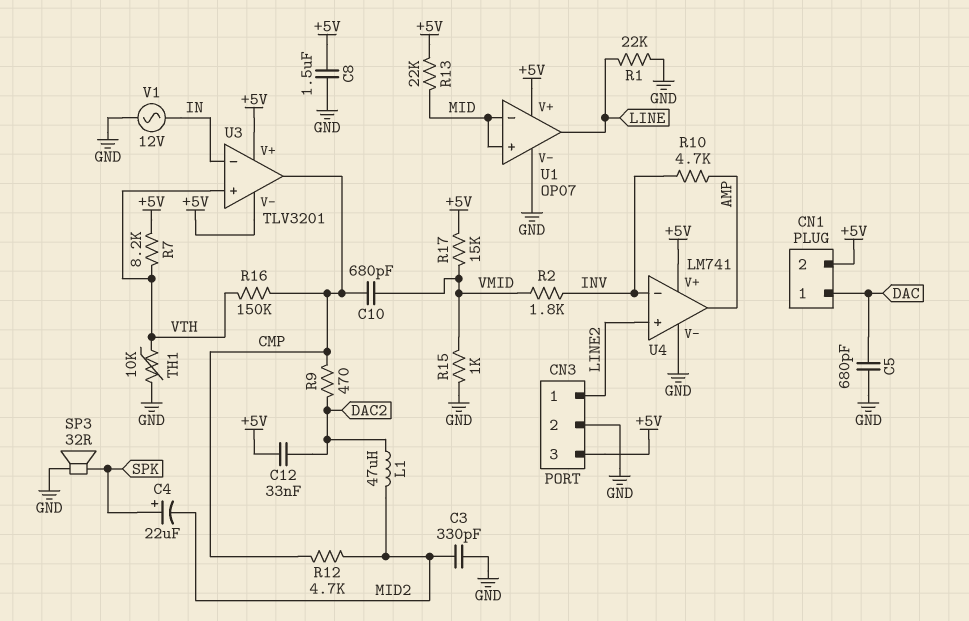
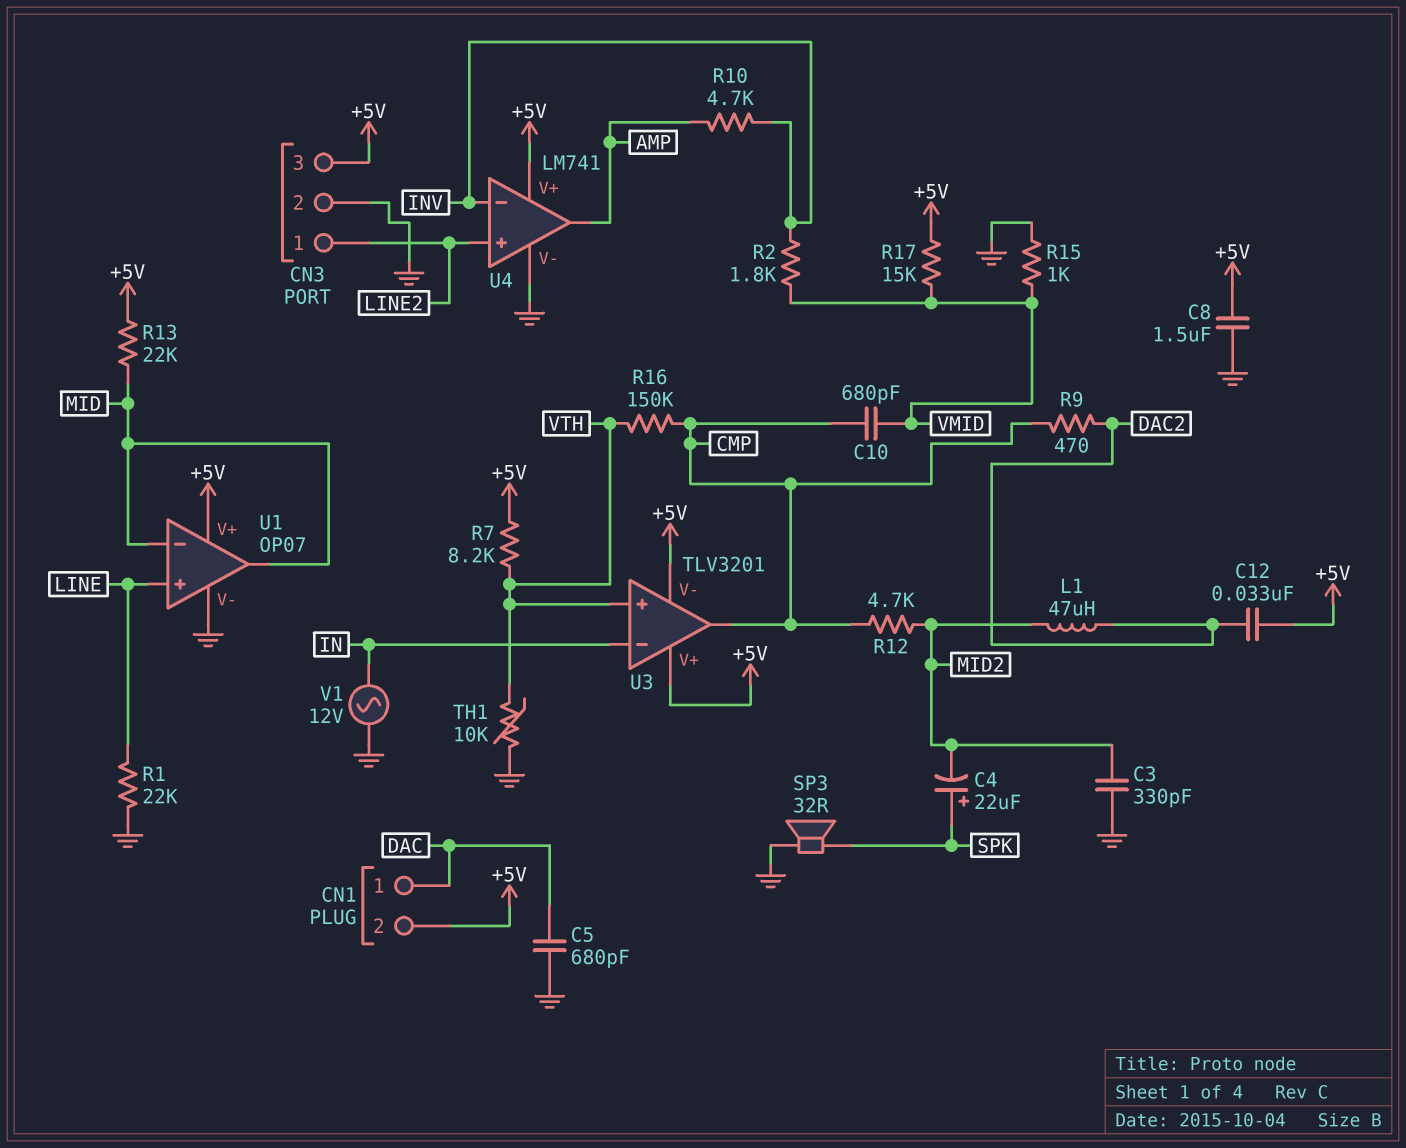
U1 pin in+: MID -> LINE
U1 pin out: LINE -> MID

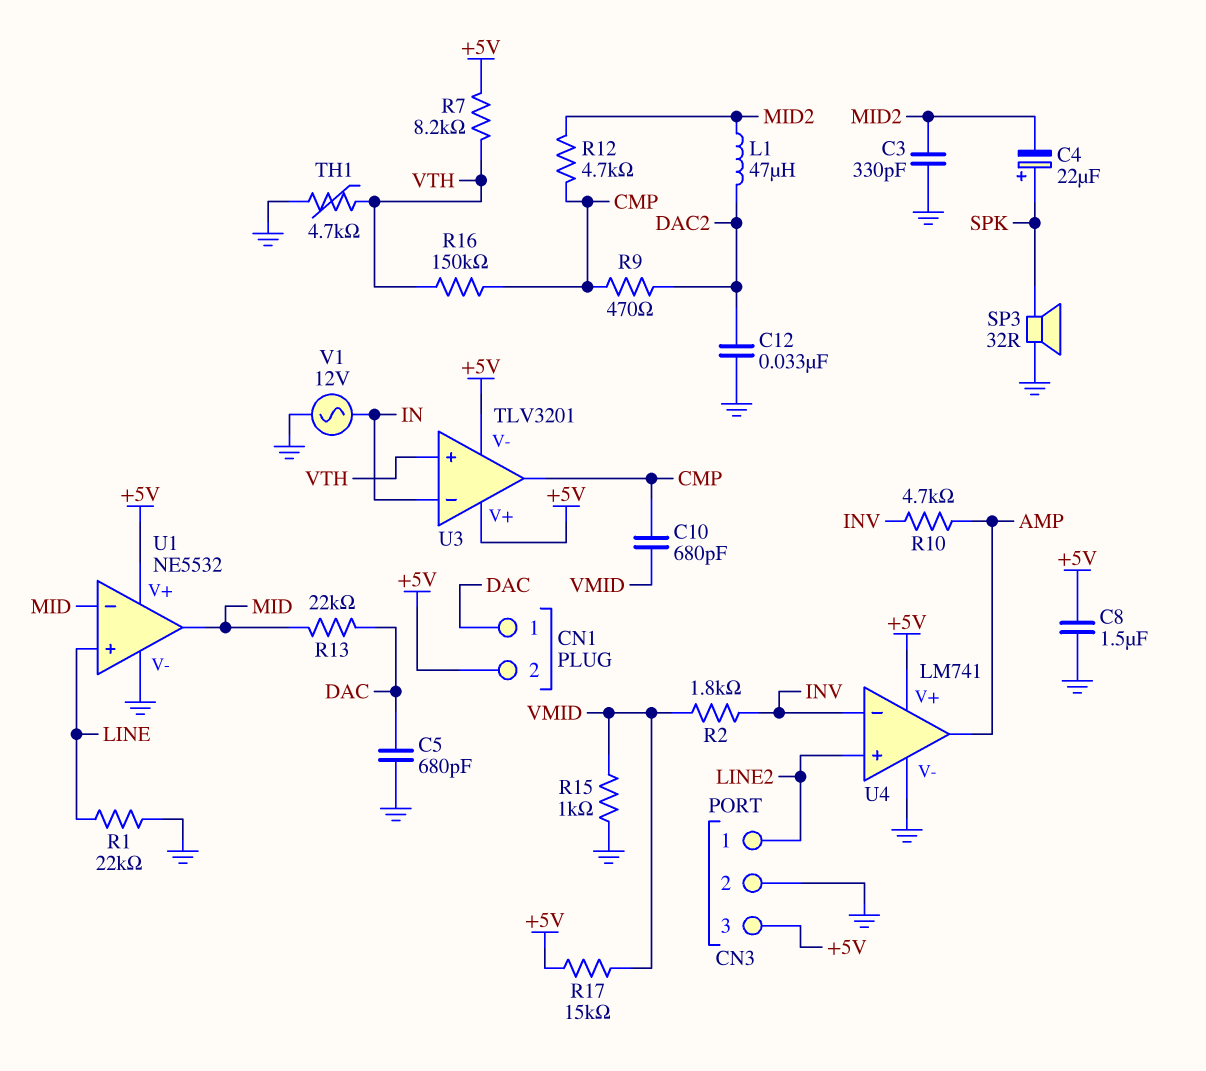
C12: 33nF (+5V, DAC2) -> 33nF (DAC2, GND)
R13: 22k (+5V, MID) -> 22k (DAC, MID)
TH1: 10k (GND, VTH) -> 4.7k (GND, VTH)
U1: OP07 -> NE5532

